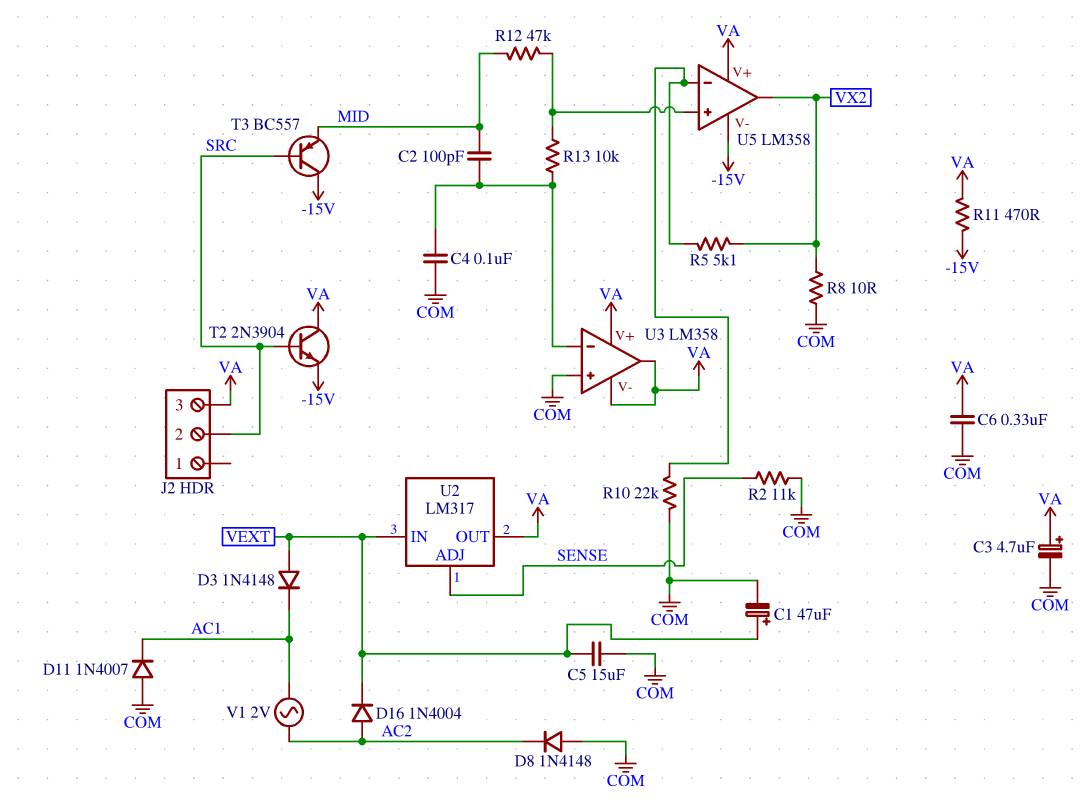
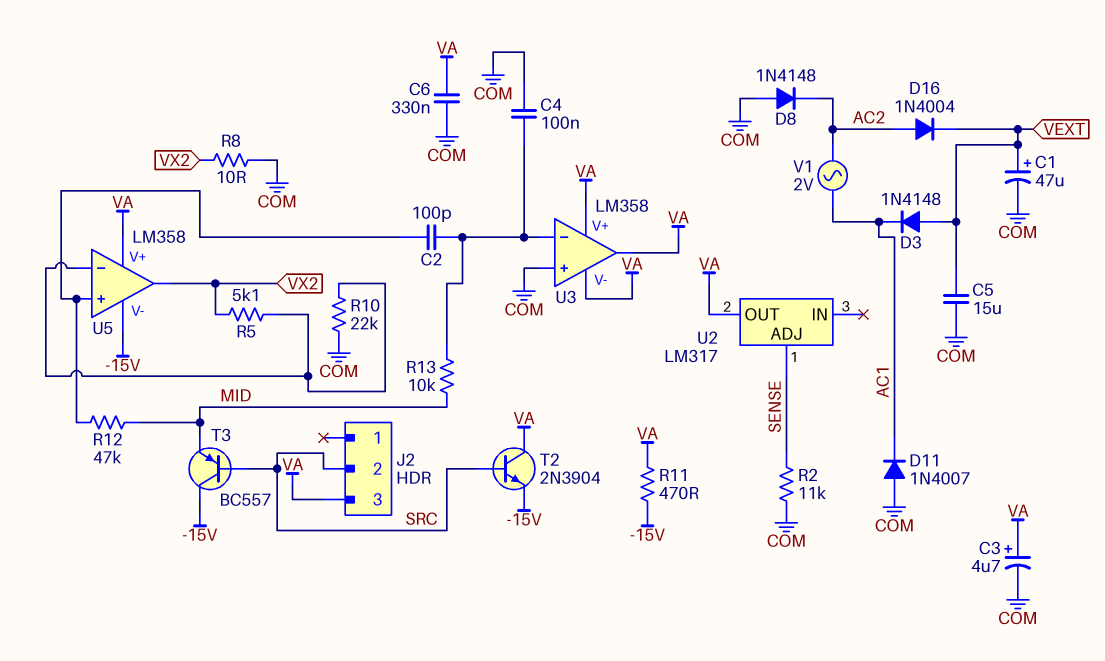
C2: 100pF (MID, U3/in-) -> 100pF (U3/in-, U5/in+)
R13: 10k (U3/in-, U5/in+) -> 10k (MID, U3/in-)
U2 pin IN: VEXT -> none

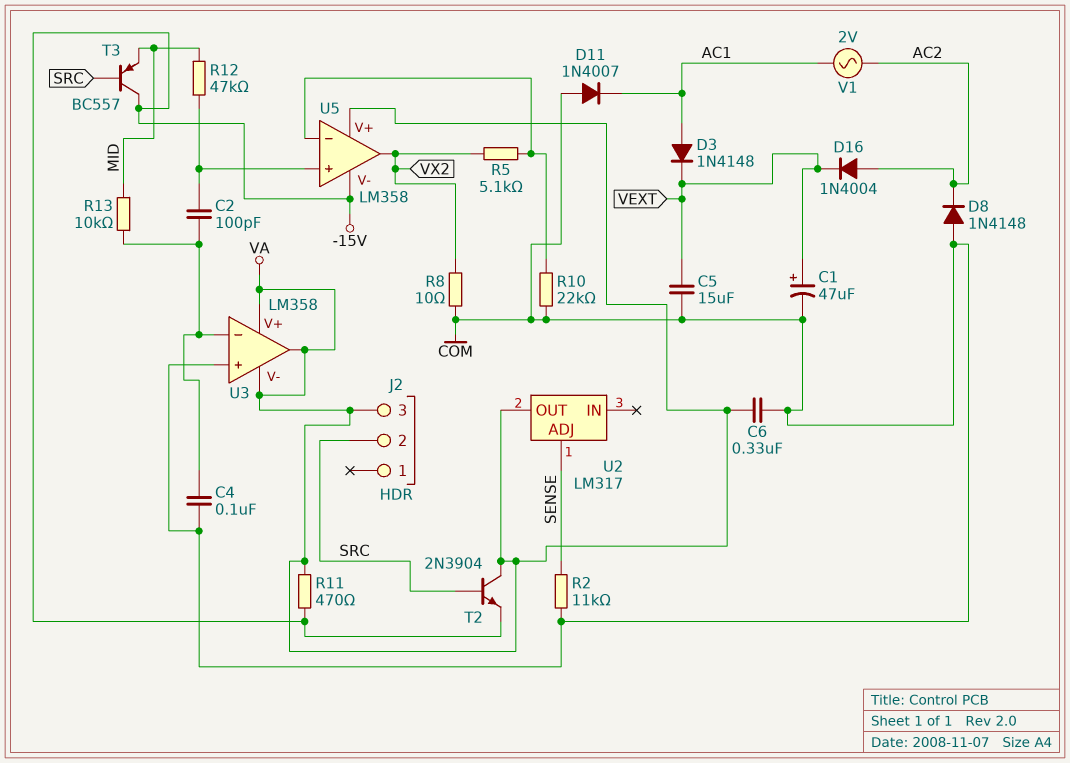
C3: 4.7uF (plus VA, minus COM) -> none
D3: diode 1N4148 (A VEXT, K AC1) -> diode 1N4148 (A AC1, K VEXT)

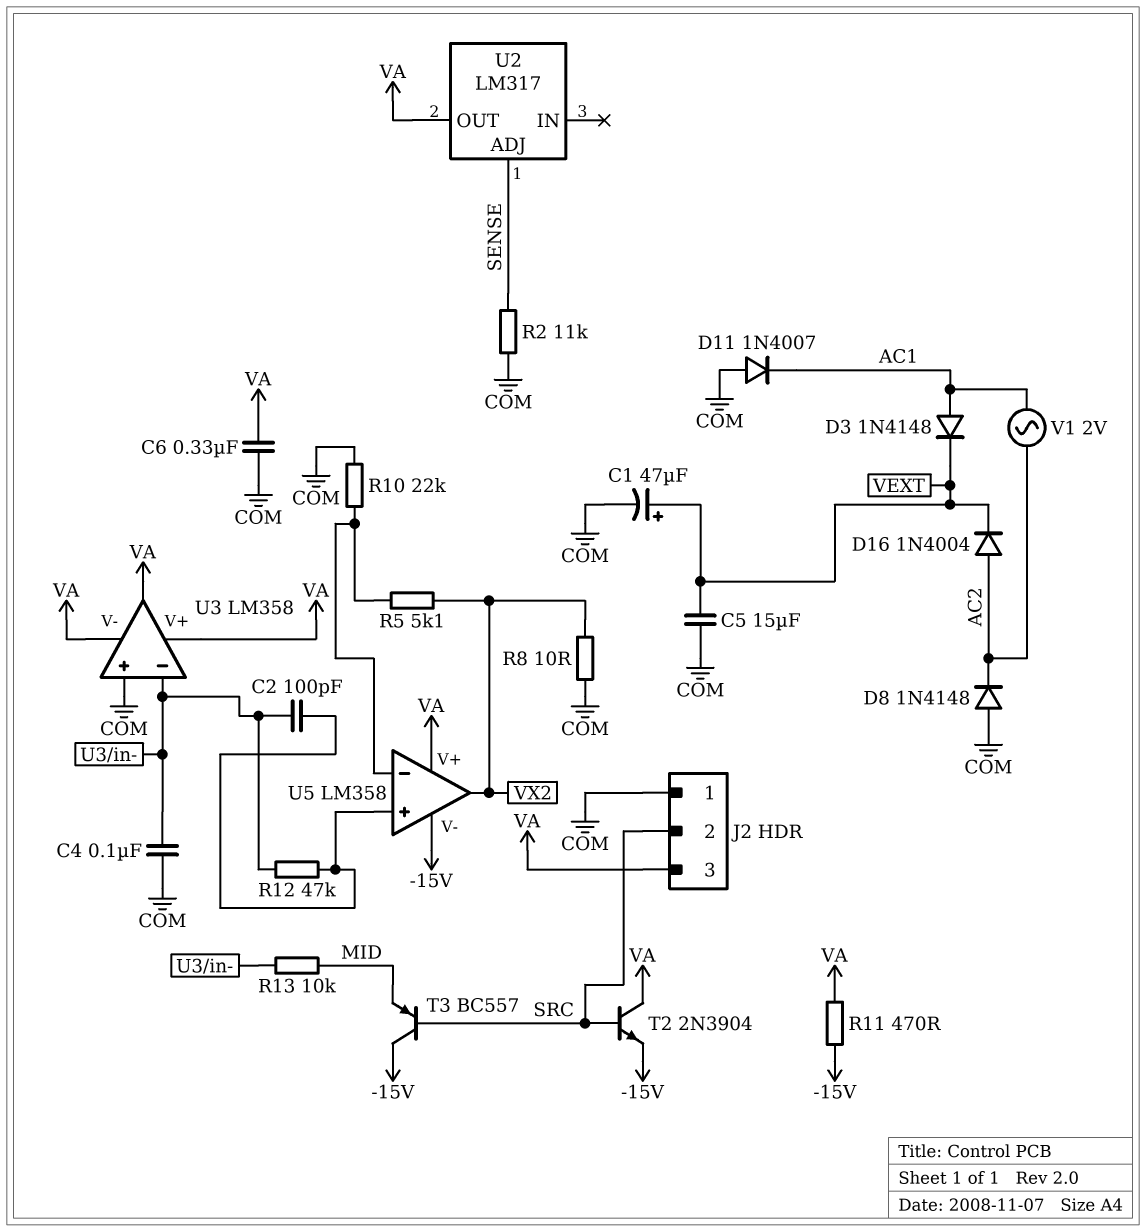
J2 pin 1: none -> COM
R12: 47k (MID, U5/in+) -> 47k (U3/in-, U5/in+)

